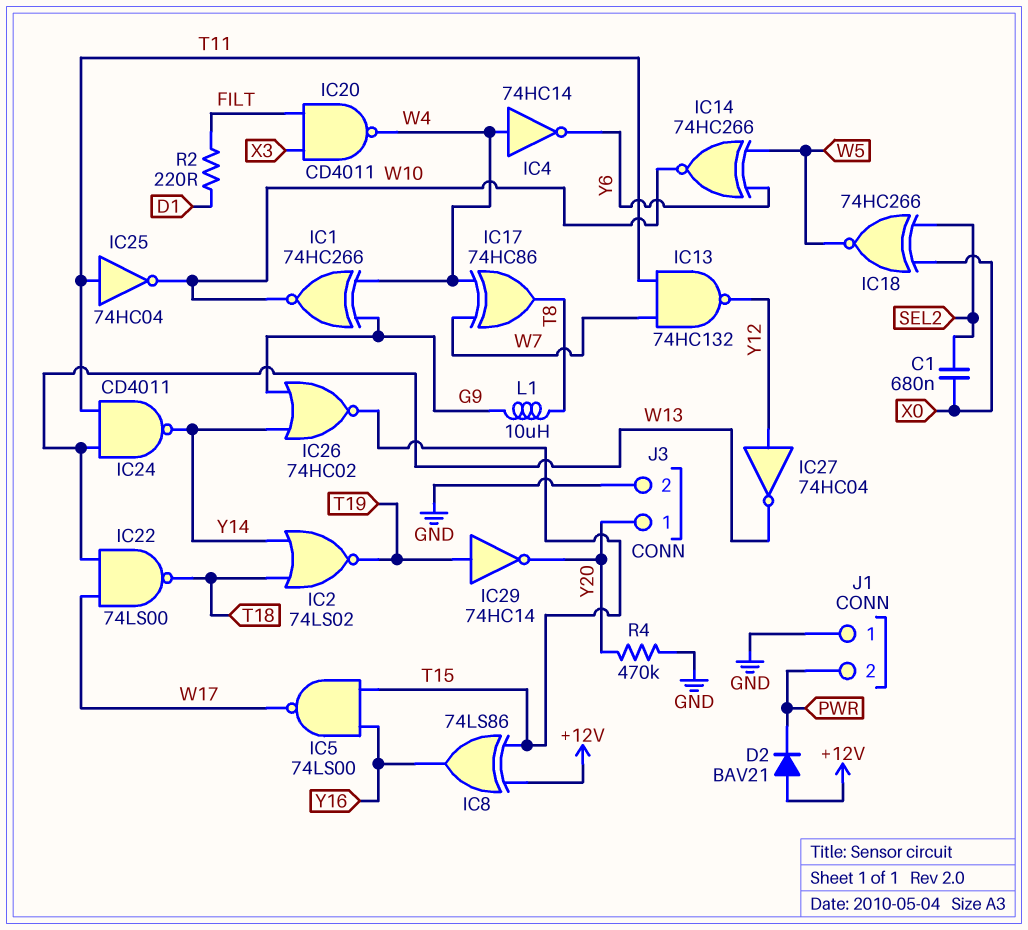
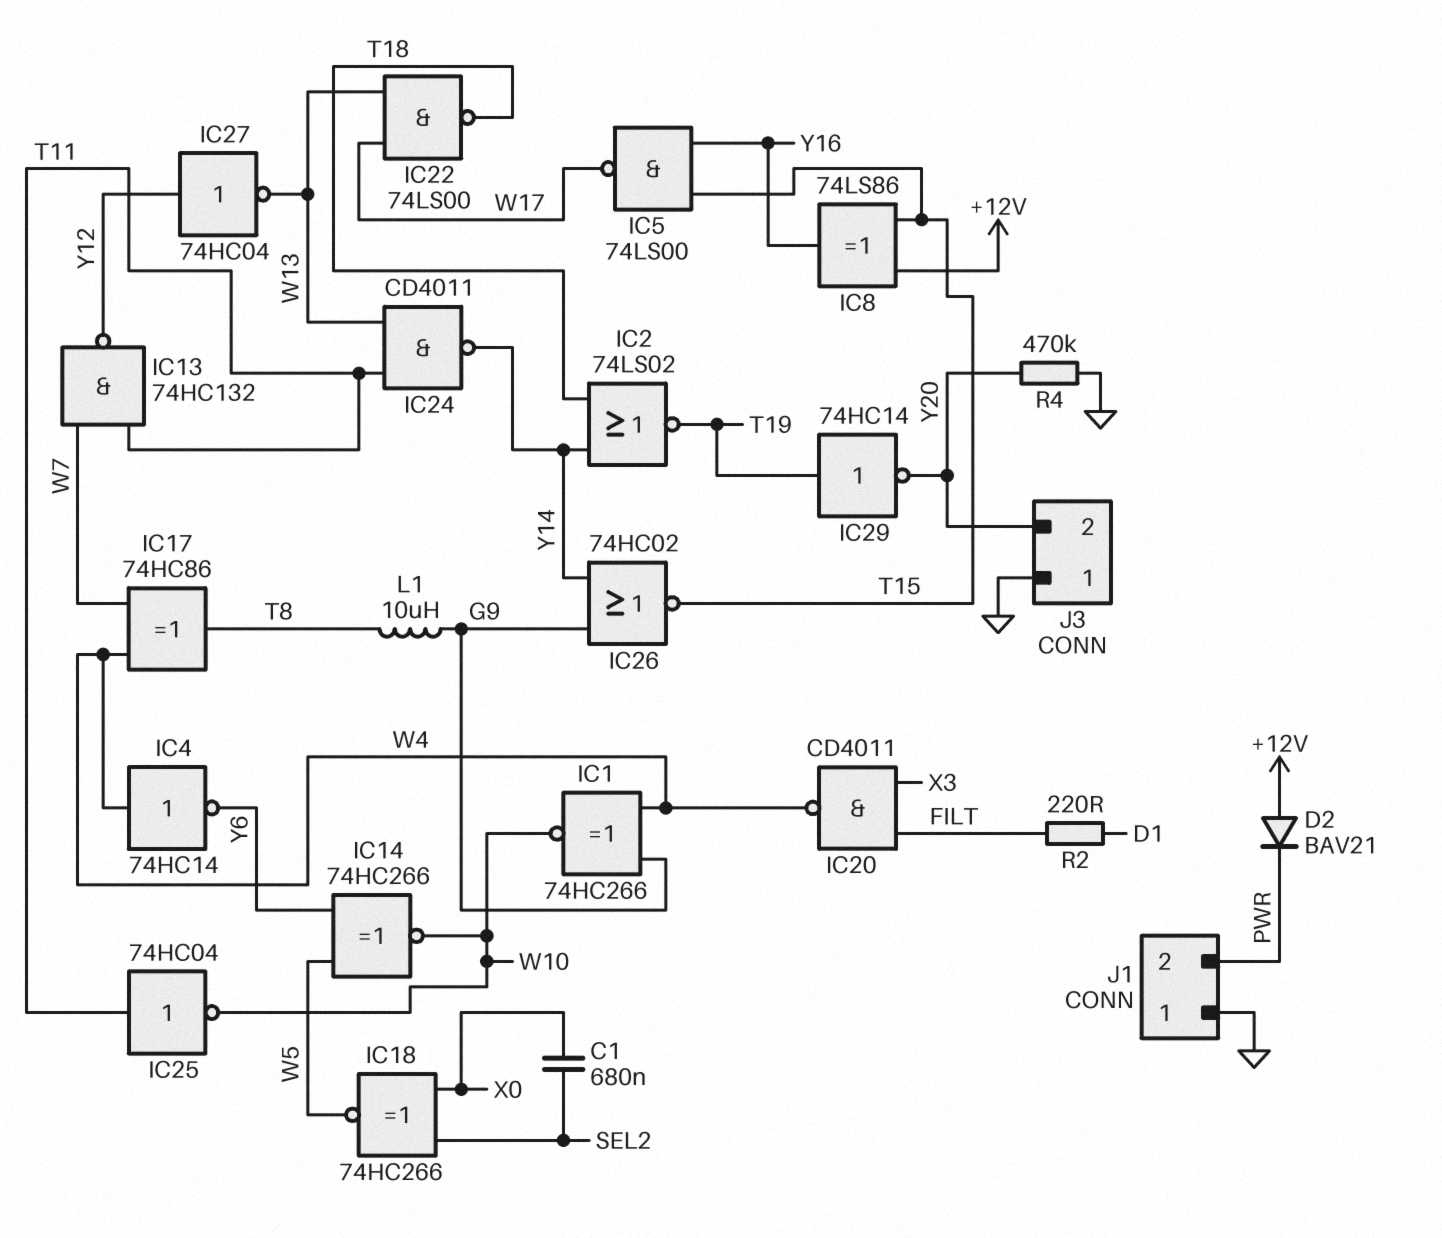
J3 pin 1: Y20 -> GND
J3 pin 2: GND -> Y20

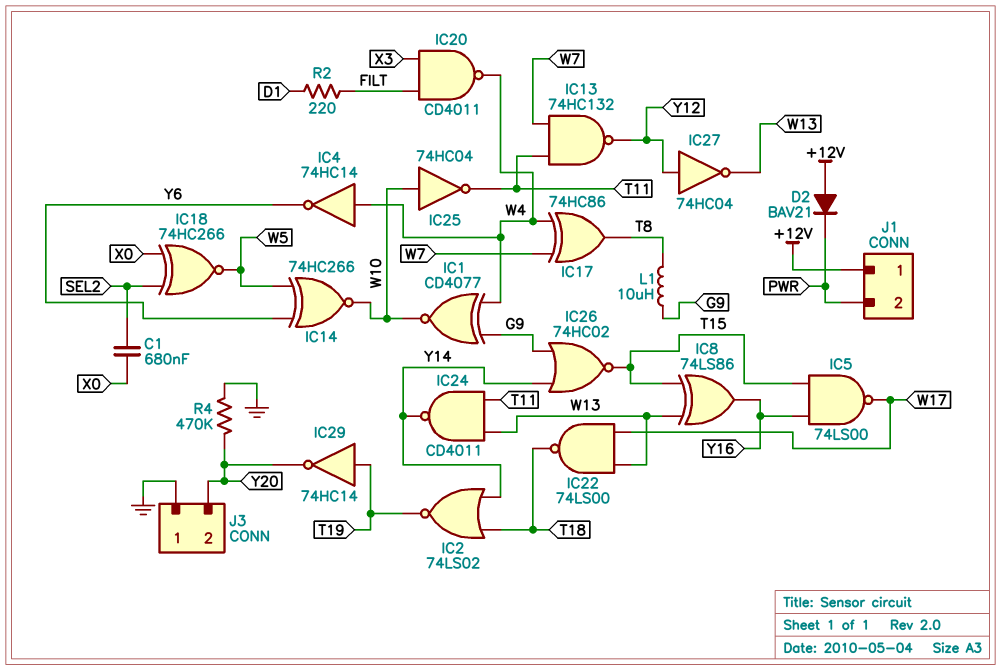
IC1: XNOR 74HC266 (in G9, in W4, out W10) -> XNOR CD4077 (in G9, in W4, out W10)
IC8: XOR 74LS86 (in +12V, in T15, out Y16) -> XOR 74LS86 (in T15, in W13, out Y16)
IC25: NOT 74HC04 (in T11, out W10) -> NOT 74HC04 (in W10, out T11)
J1 pin 1: GND -> +12V

